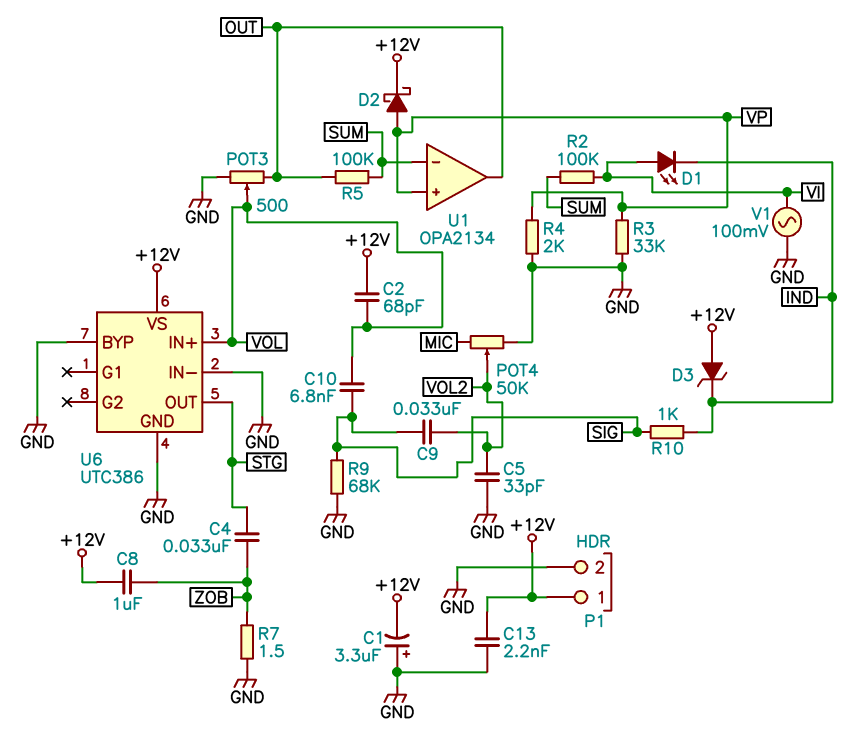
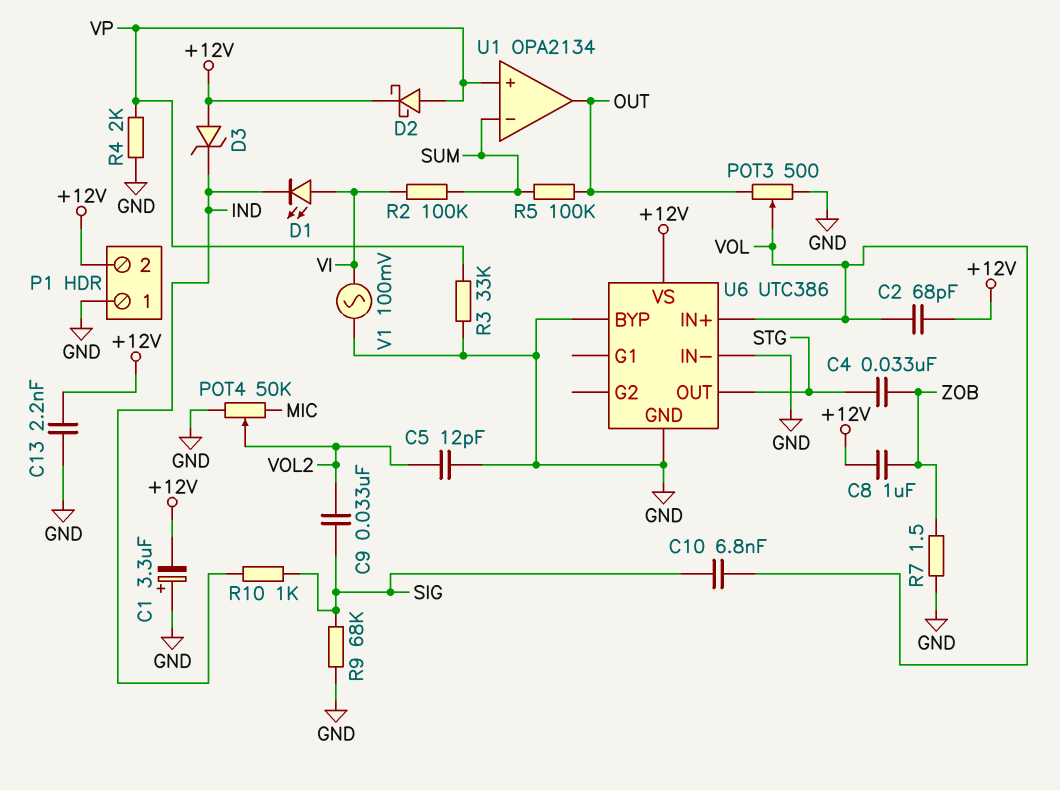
C5: 33pF (GND, VOL2) -> 12pF (GND, VOL2)
P1 pin 1: +12V -> GND
P1 pin 2: GND -> +12V

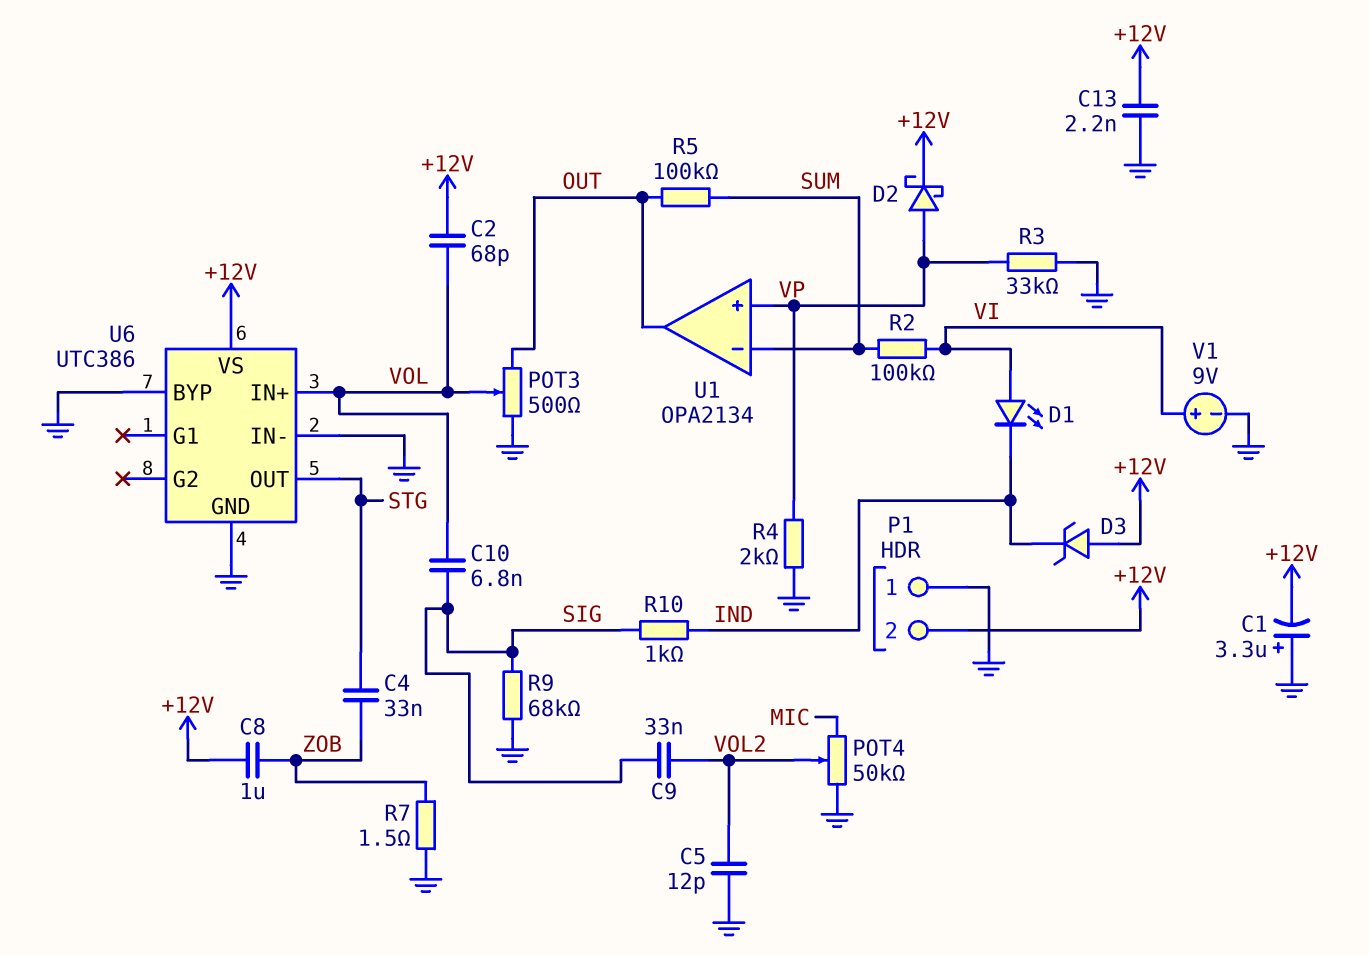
V1: AC 100mV (GND, VI) -> 9V (plus VI, minus GND)

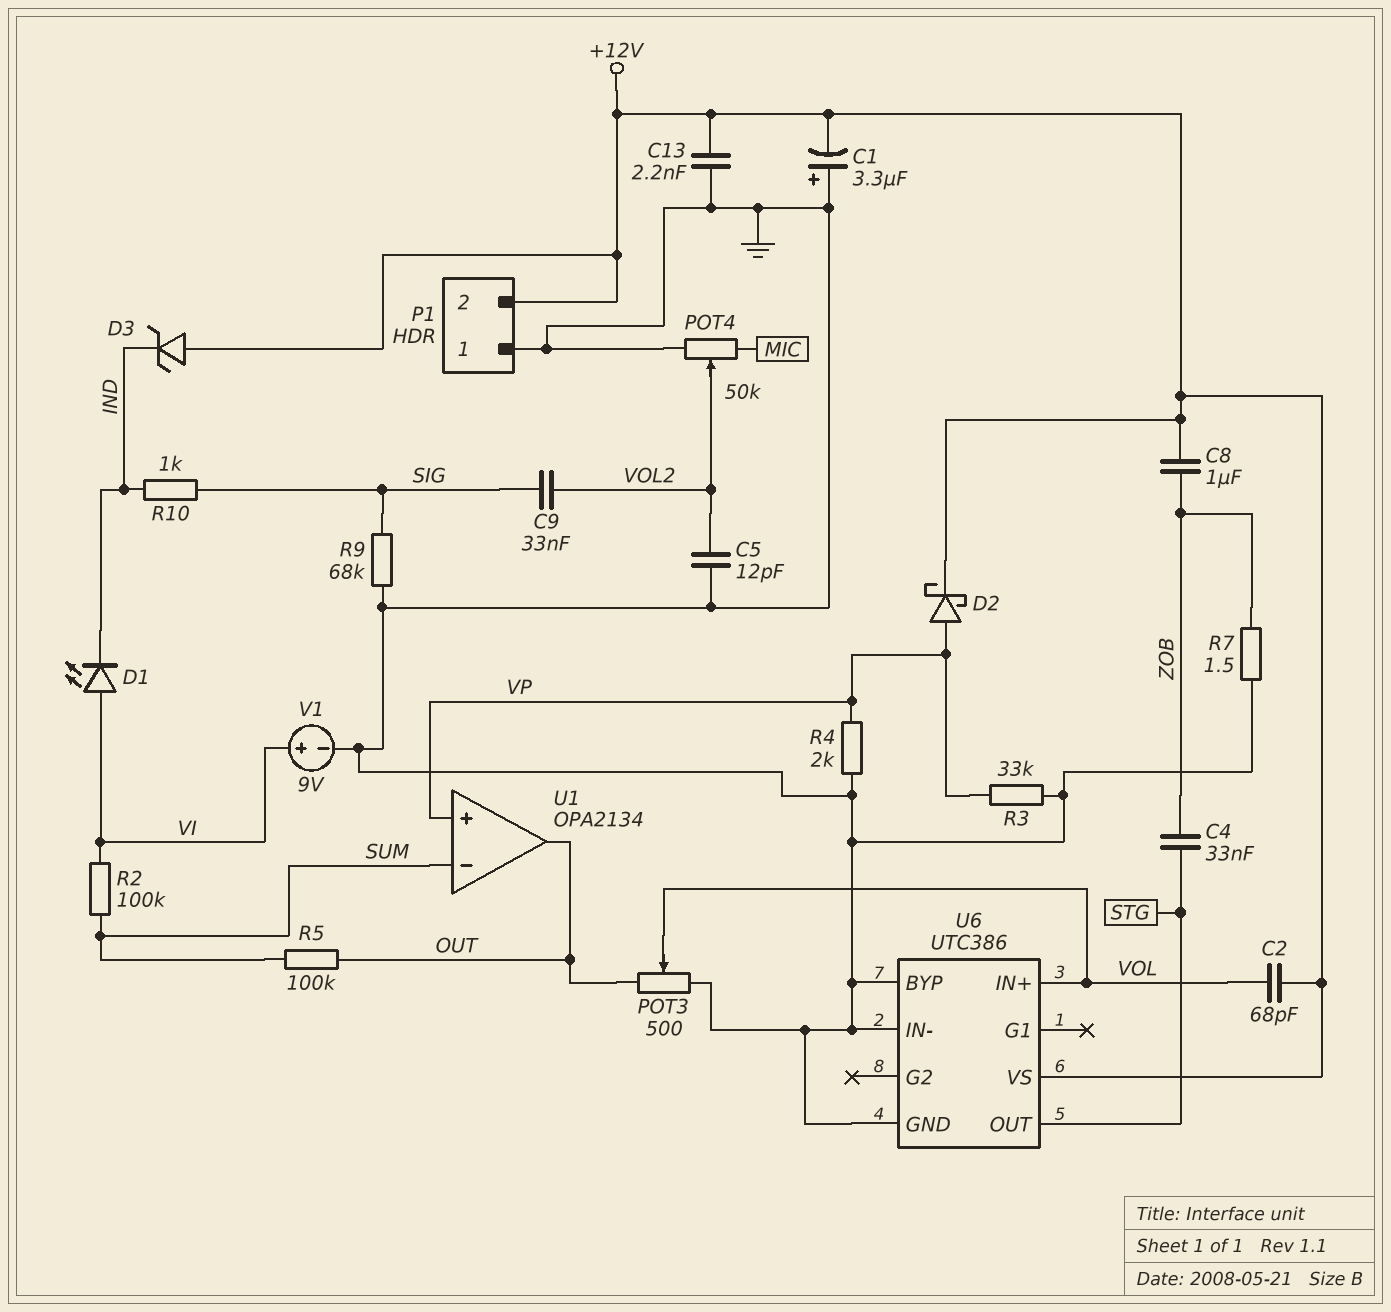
C10: 6.8nF (SIG, VOL) -> none

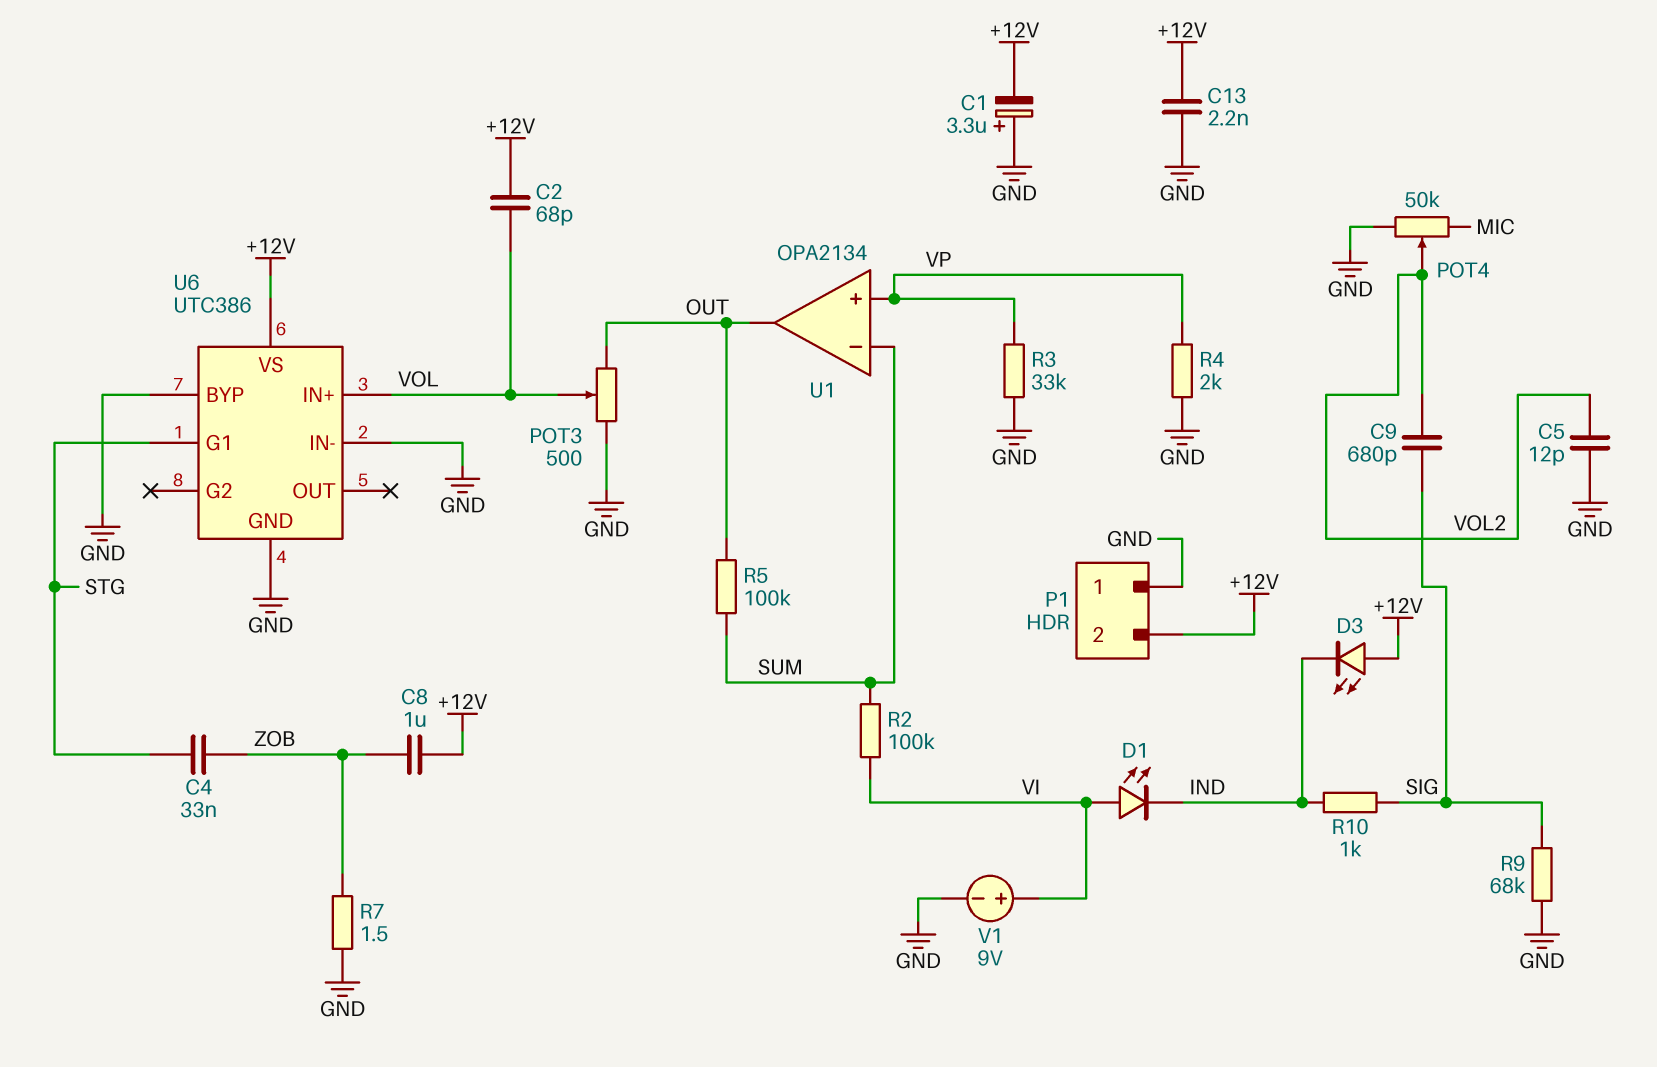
C9: 33nF (SIG, VOL2) -> 680pF (SIG, VOL2)
D2: schottky (A VP, K +12V) -> none
D3: zener (A +12V, K IND) -> LED (A +12V, K IND)
U6 pin G1: none -> STG
U6 pin OUT: STG -> none

